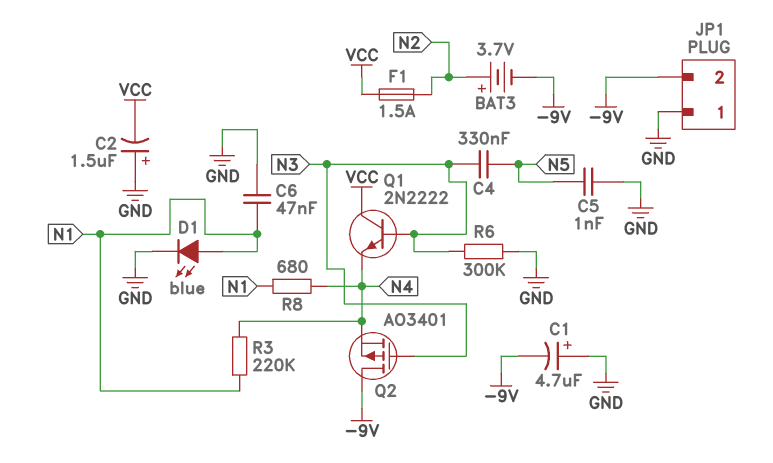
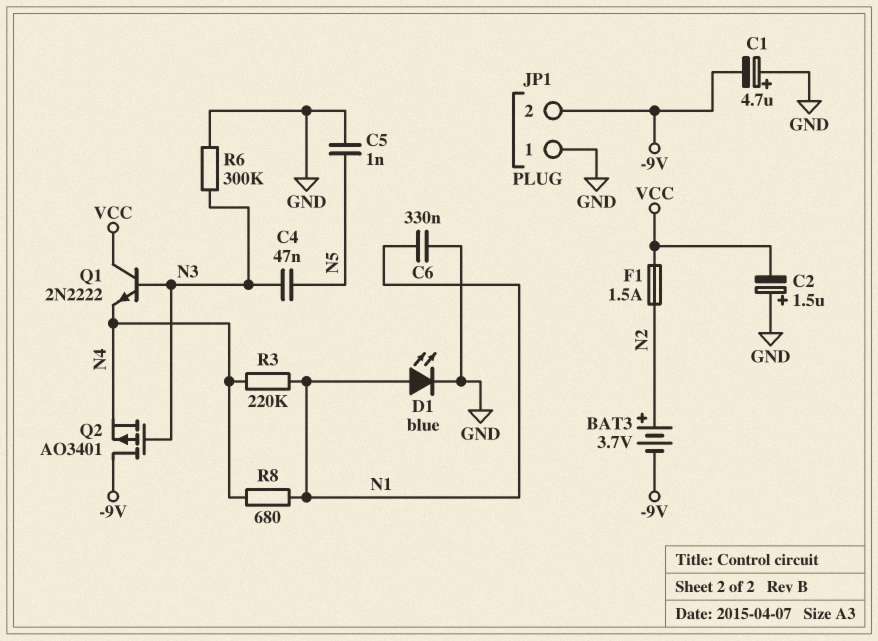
C4: 330nF (N3, N5) -> 47nF (N3, N5)
C6: 47nF (GND, N1) -> 330nF (GND, N1)

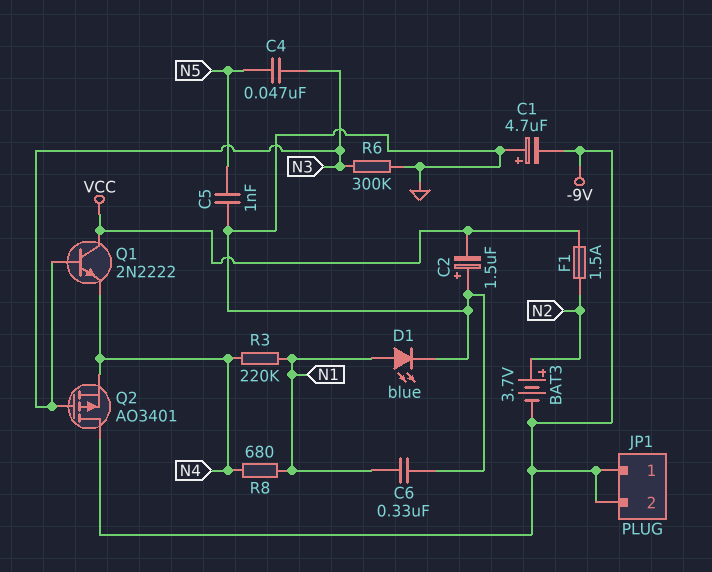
JP1 pin 1: GND -> -9V

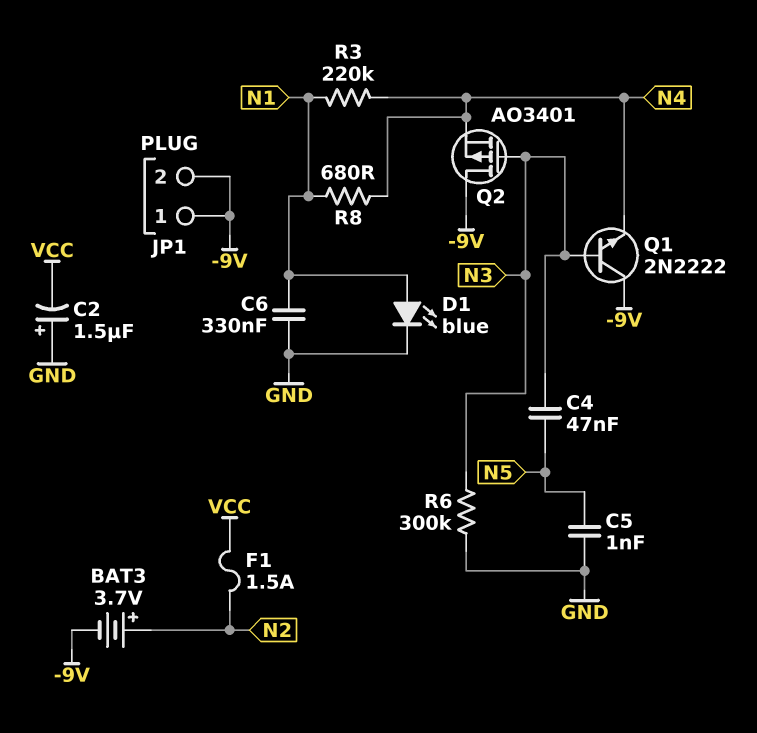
C1: 4.7uF (plus GND, minus -9V) -> none
Q1: NPN 2N2222 (B N3, C VCC, E N4) -> NPN 2N2222 (B N3, C -9V, E N4)

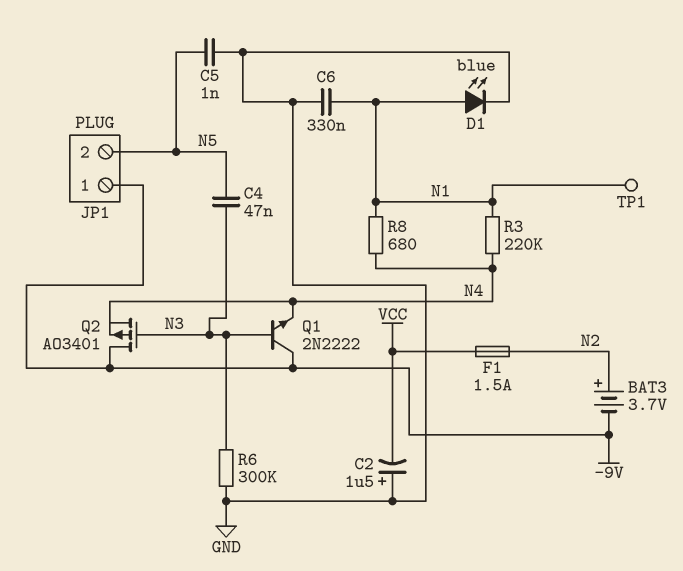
JP1 pin 2: -9V -> N5
TP1: none -> test point (N1)

